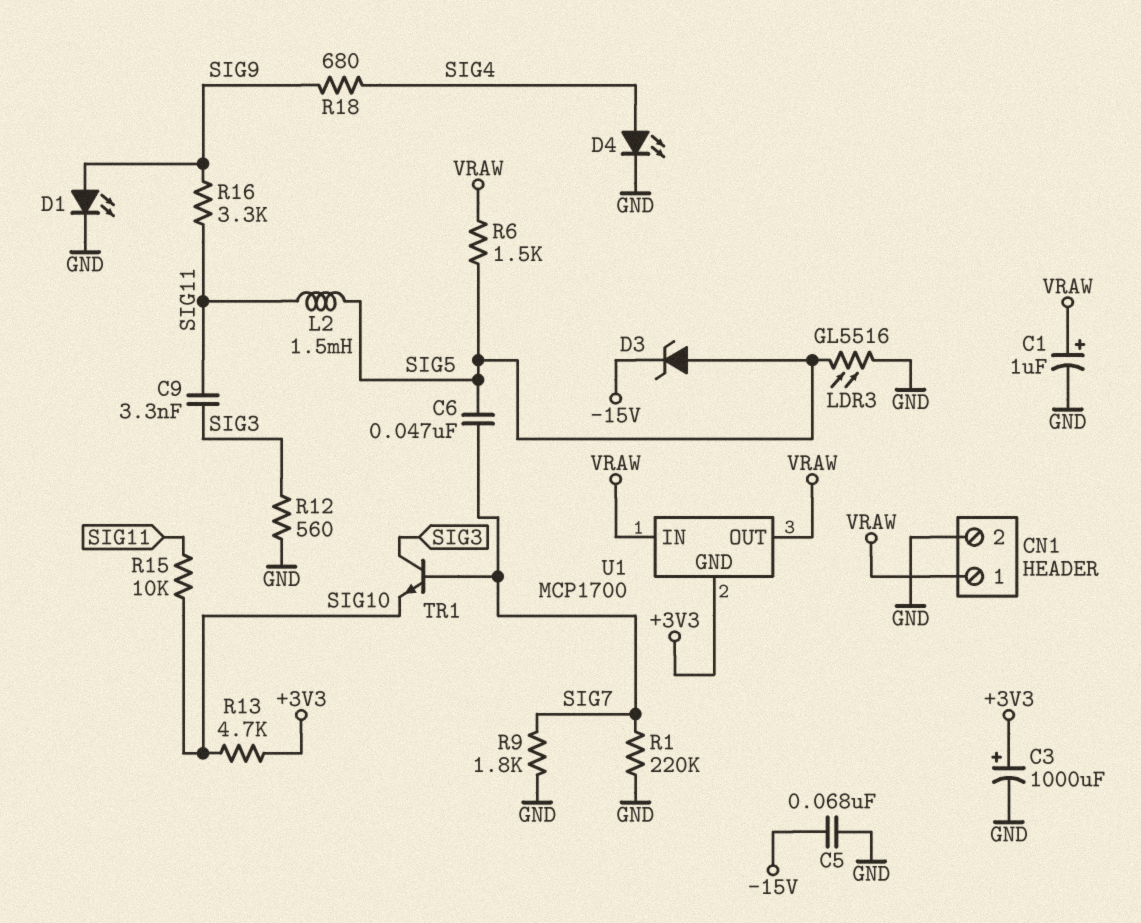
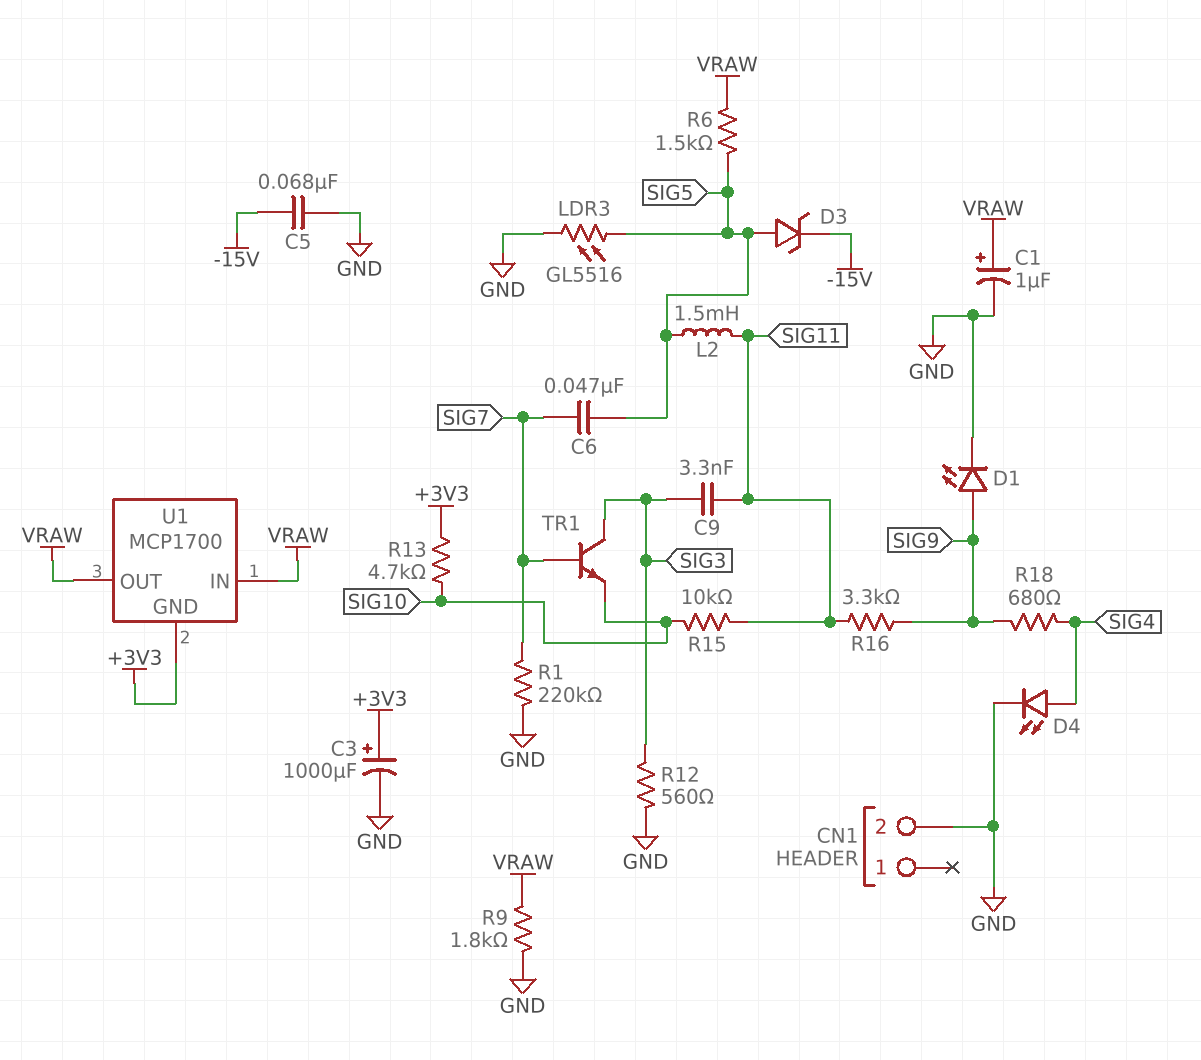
CN1 pin 1: VRAW -> none
R9: 1.8k (GND, SIG7) -> 1.8k (GND, VRAW)

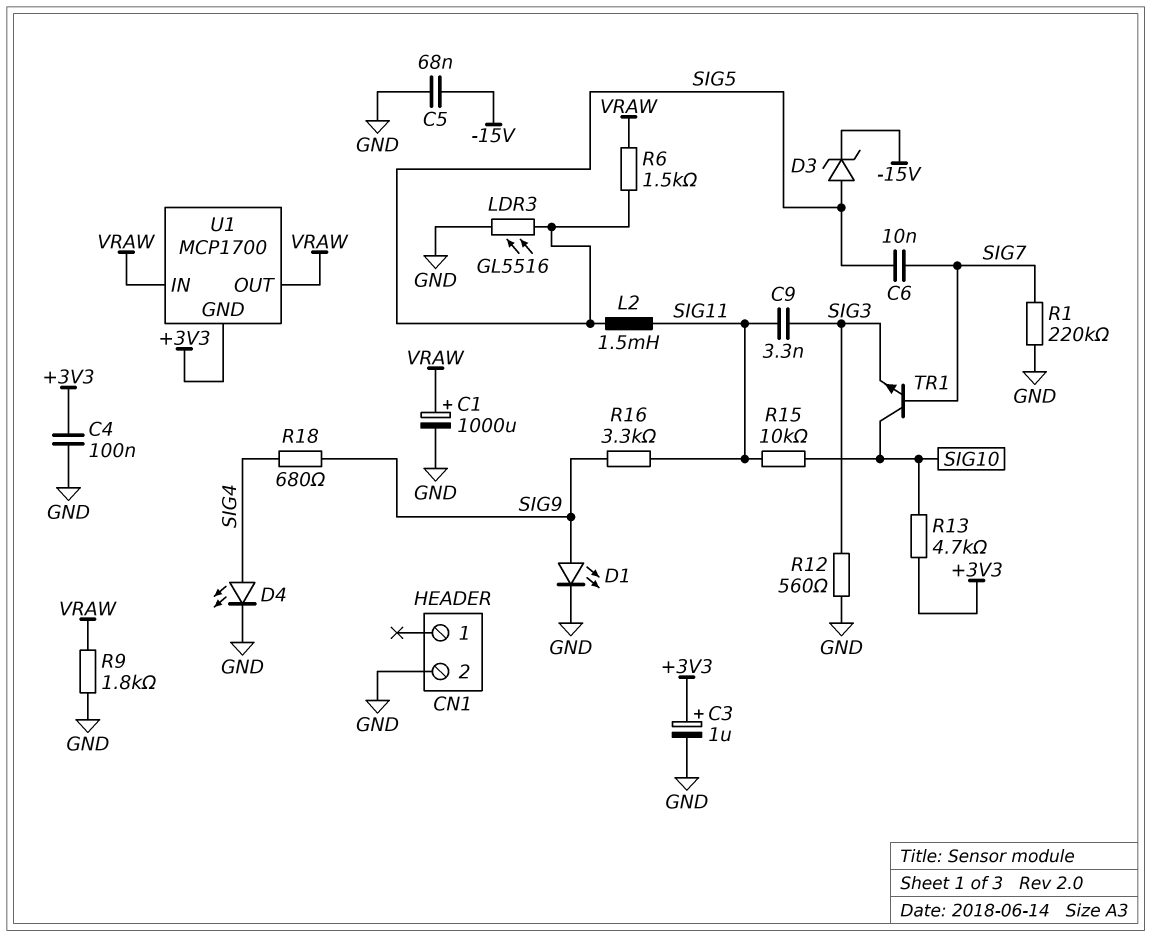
C1: 1uF (plus VRAW, minus GND) -> 1000uF (plus VRAW, minus GND)
C3: 1000uF (plus +3V3, minus GND) -> 1uF (plus +3V3, minus GND)
C4: none -> 100nF (+3V3, GND)
C6: 47nF (SIG5, SIG7) -> 10nF (SIG5, SIG7)
TR1: NPN (B SIG7, C SIG3, E SIG10) -> NPN (B SIG7, C SIG10, E SIG3)

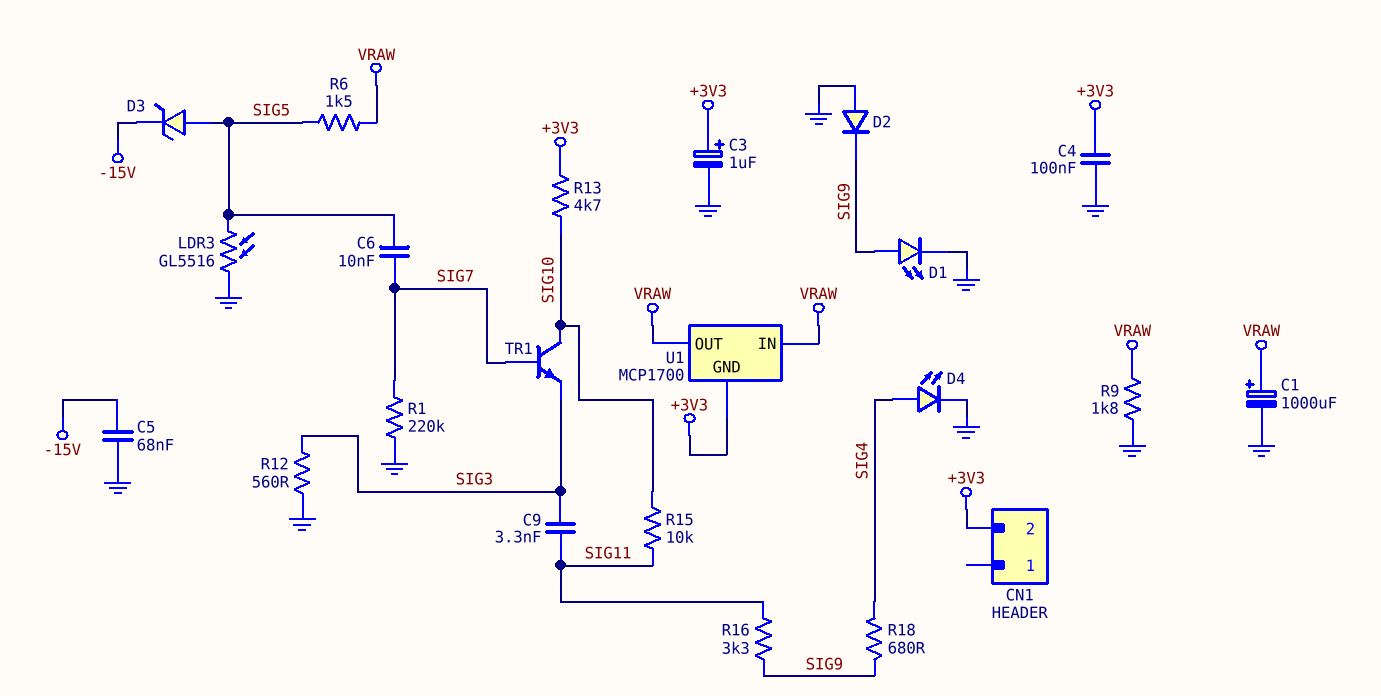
CN1 pin 2: GND -> +3V3
D2: none -> diode (A GND, K SIG9)
L2: 1.5mH (SIG5, SIG11) -> none

